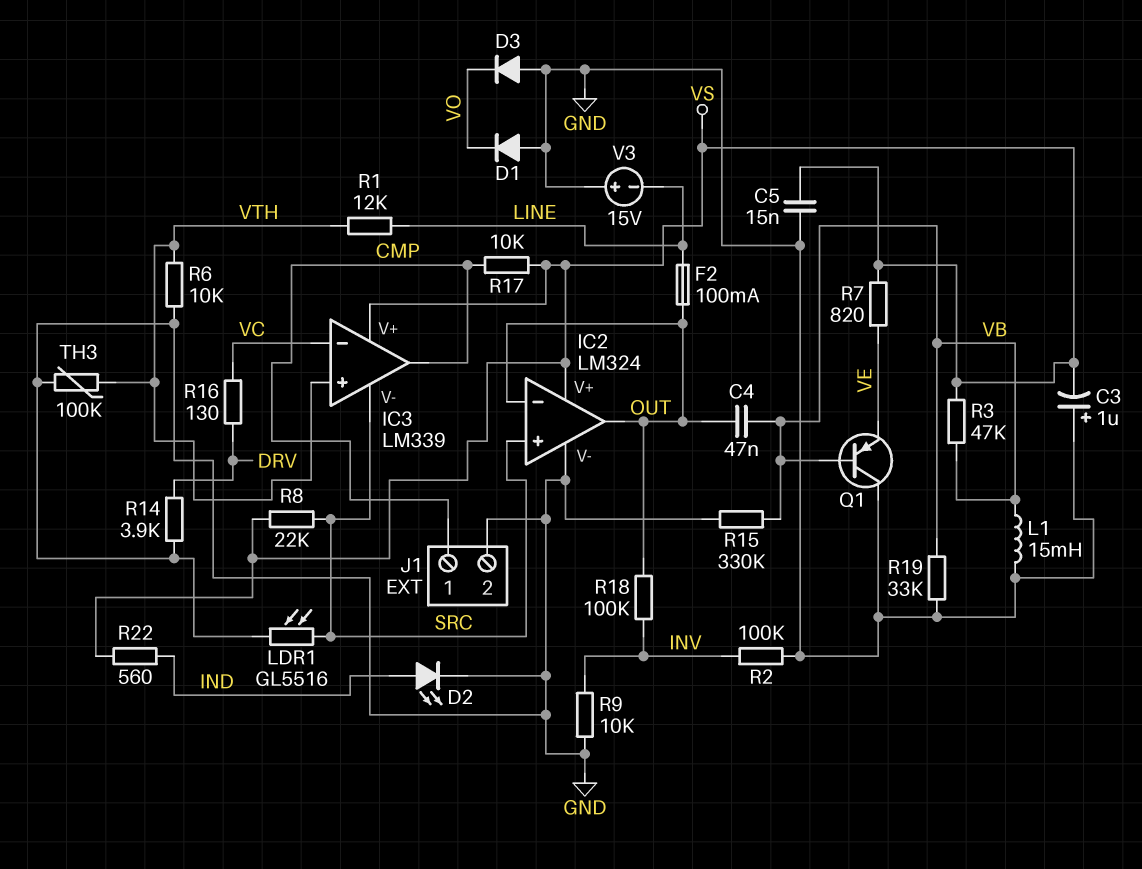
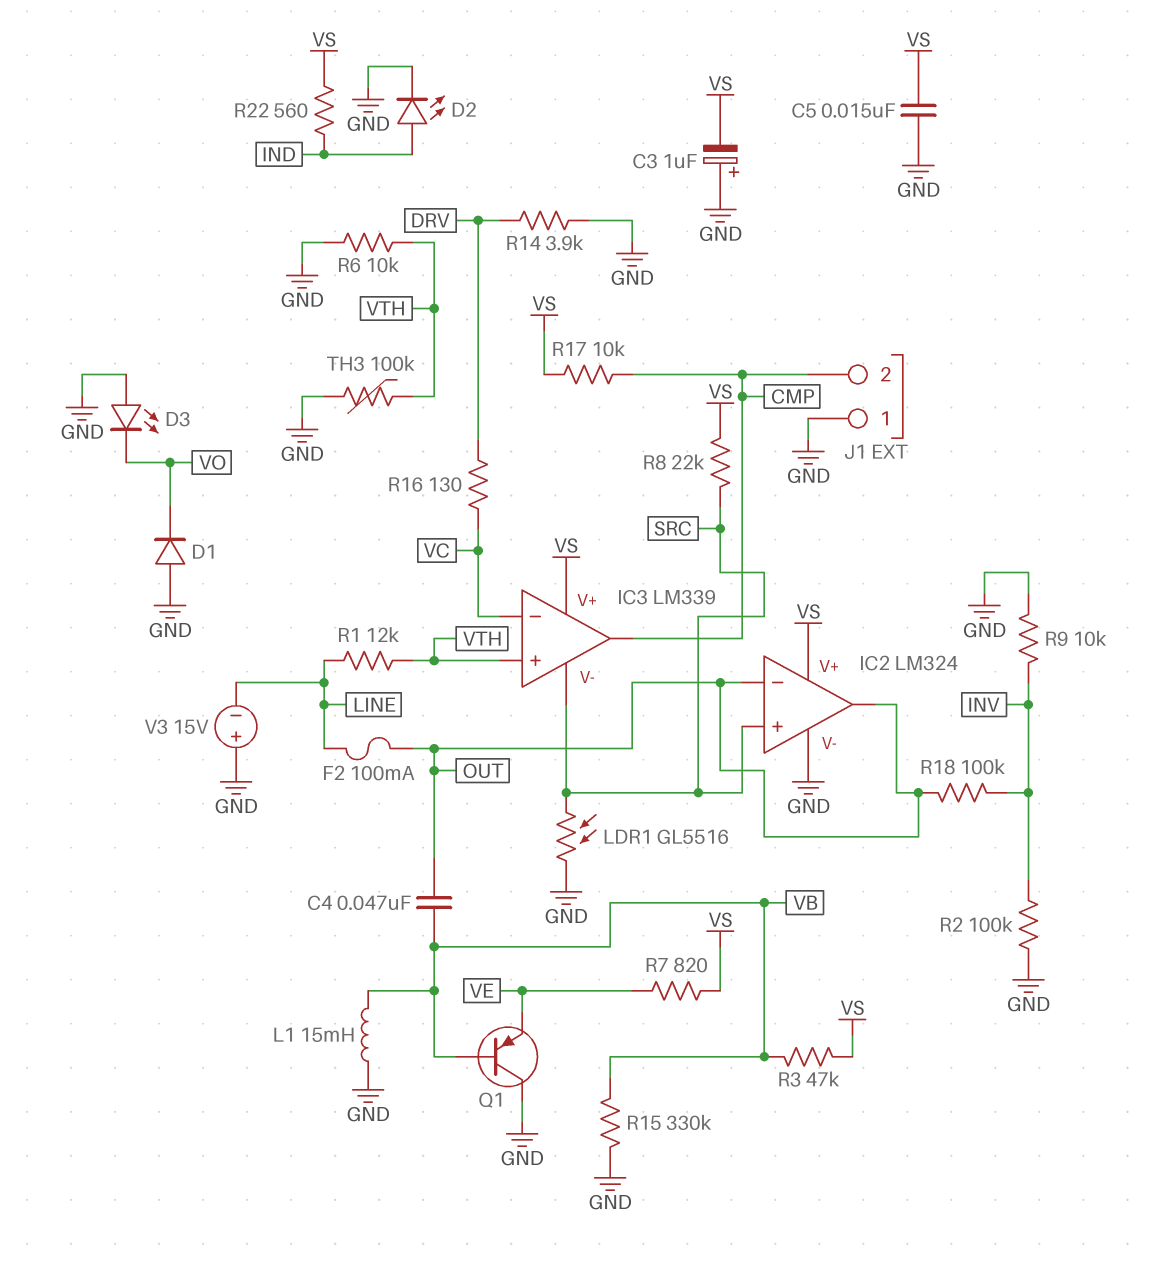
D3: diode (A GND, K VO) -> LED (A GND, K VO)
J1 pin 1: CMP -> GND
J1 pin 2: GND -> CMP
R19: 33k (GND, VB) -> none

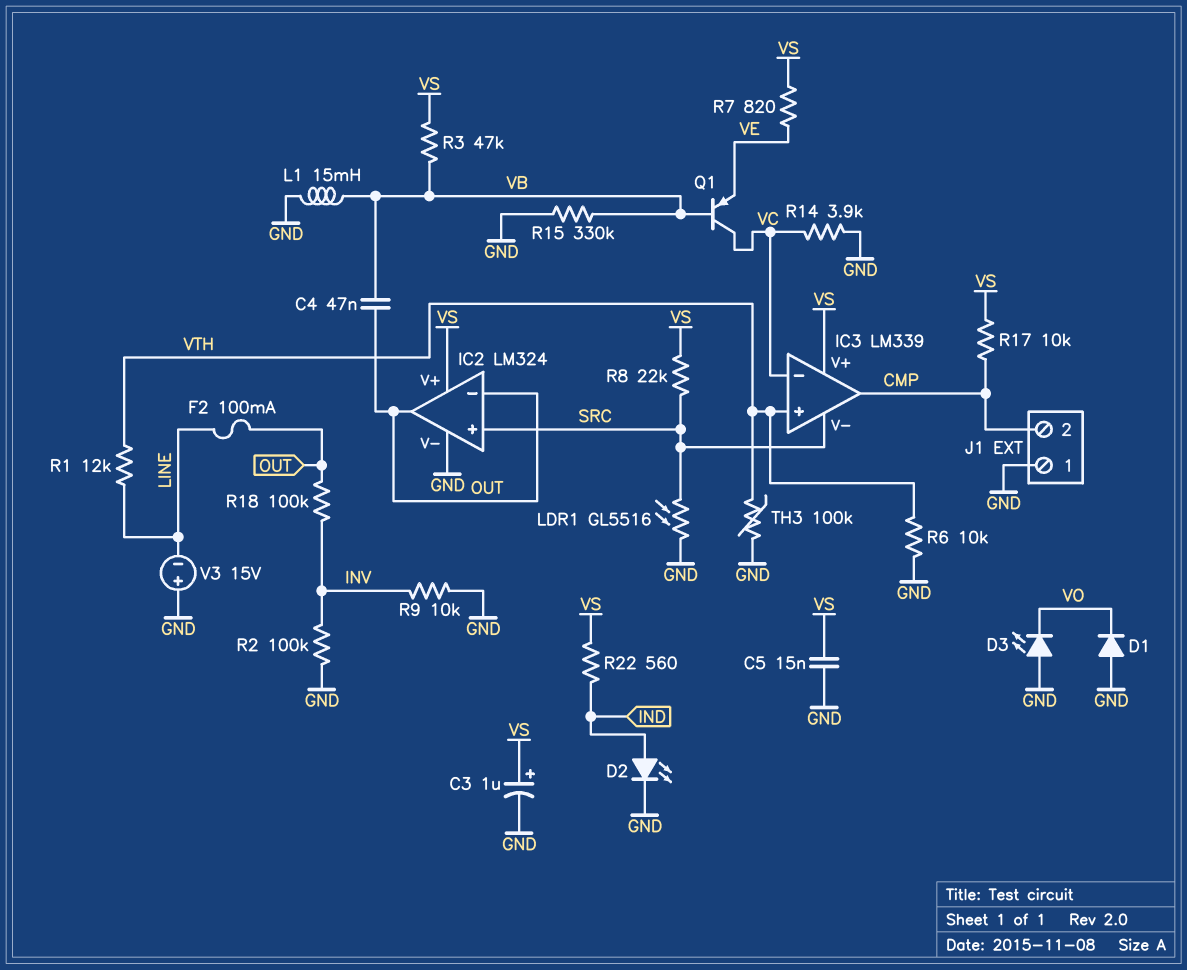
C3: 1uF (plus GND, minus VS) -> 1uF (plus VS, minus GND)
Q1: PNP (B VB, C GND, E VE) -> PNP (B VB, C VC, E VE)
R14: 3.9k (DRV, GND) -> 3.9k (GND, VC)
R16: 130 (DRV, VC) -> none

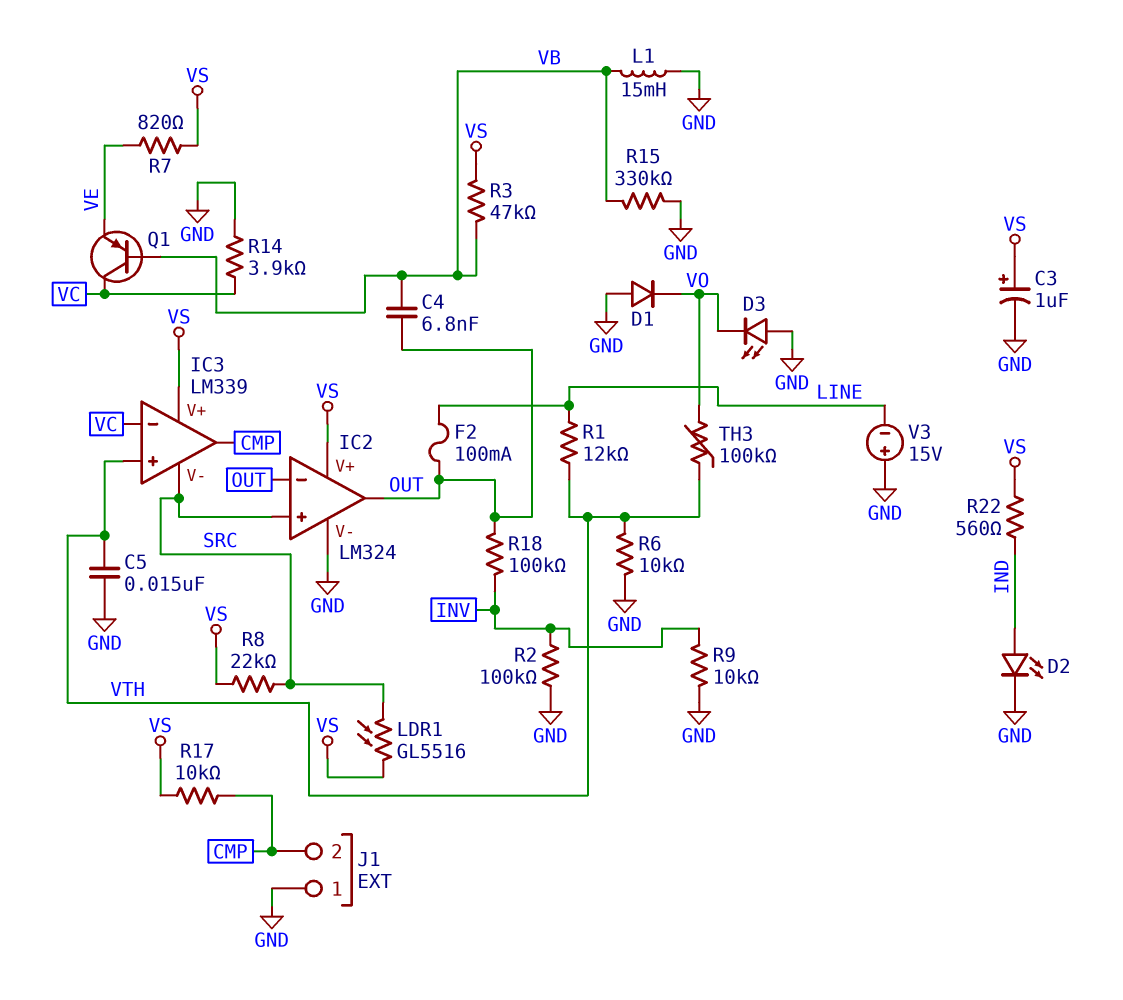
C4: 47nF (OUT, VB) -> 6.8nF (OUT, VB)
C5: 15nF (GND, VS) -> 15nF (GND, VTH)
LDR1: GL5516 (GND, SRC) -> GL5516 (SRC, VS)
TH3: 100k (GND, VTH) -> 100k (VO, VTH)

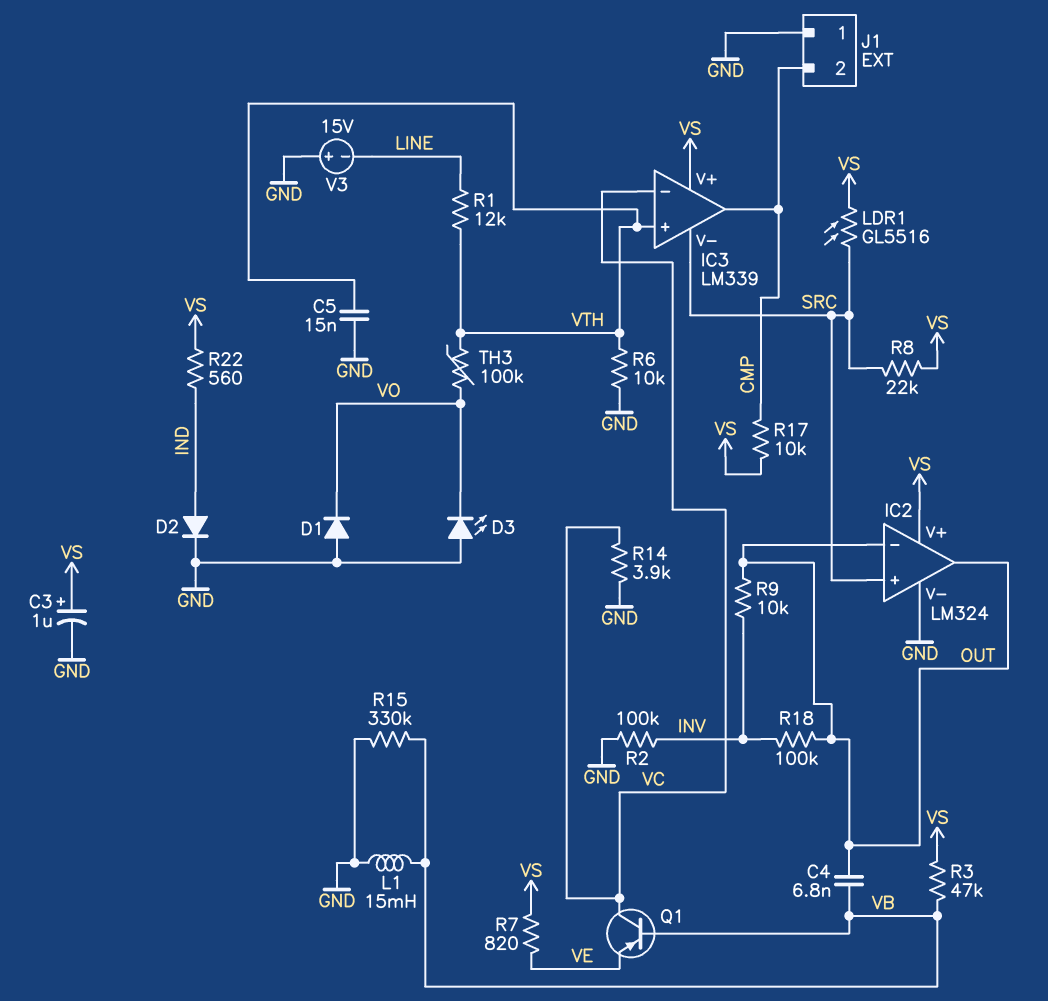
D2: LED (A IND, K GND) -> diode (A IND, K GND)
F2: 100mA (LINE, OUT) -> none
R9: 10k (GND, INV) -> 10k (INV, OUT)

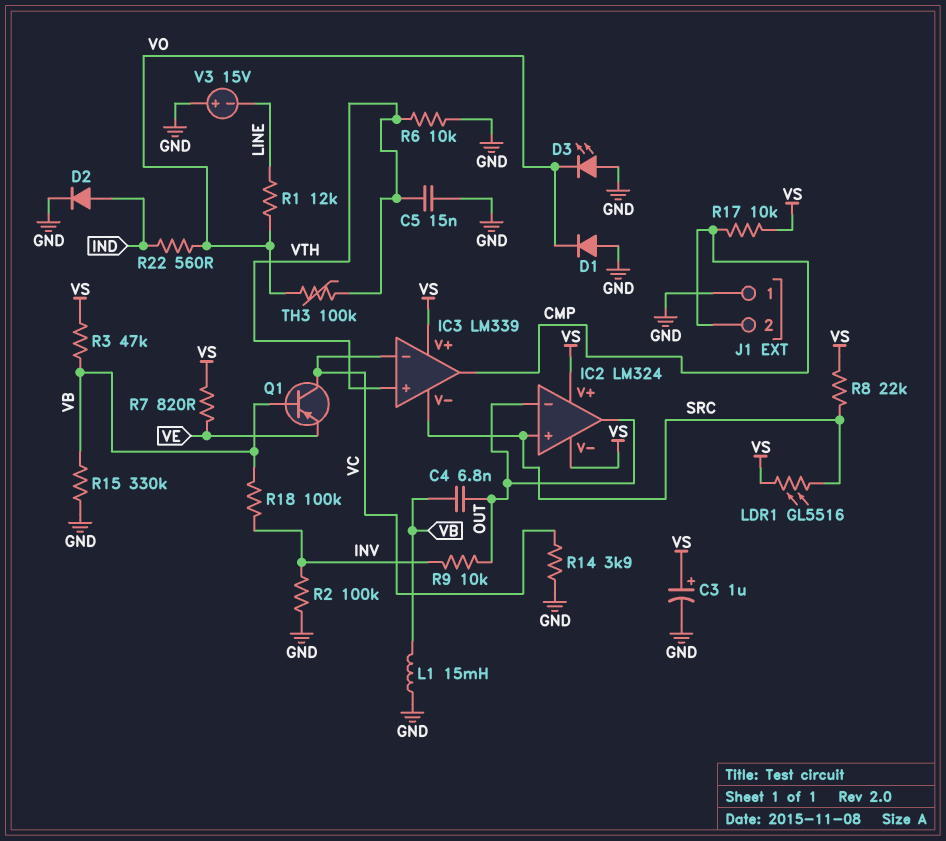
IC2 pin V-: GND -> VS
R1: 12k (LINE, VTH) -> 12k (LINE, VO)
R18: 100k (INV, OUT) -> 100k (INV, VB)
R22: 560 (IND, VS) -> 560 (IND, VO)

